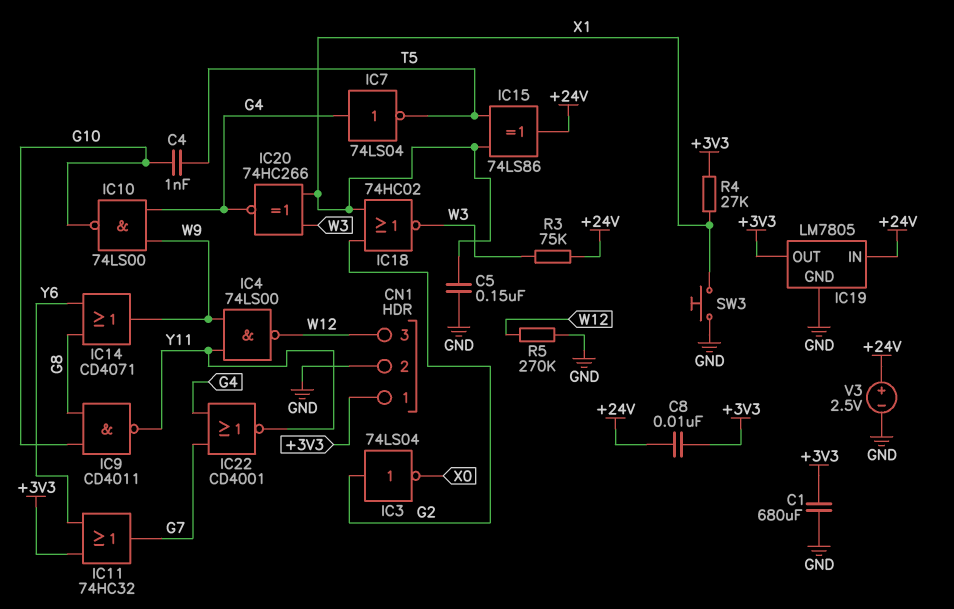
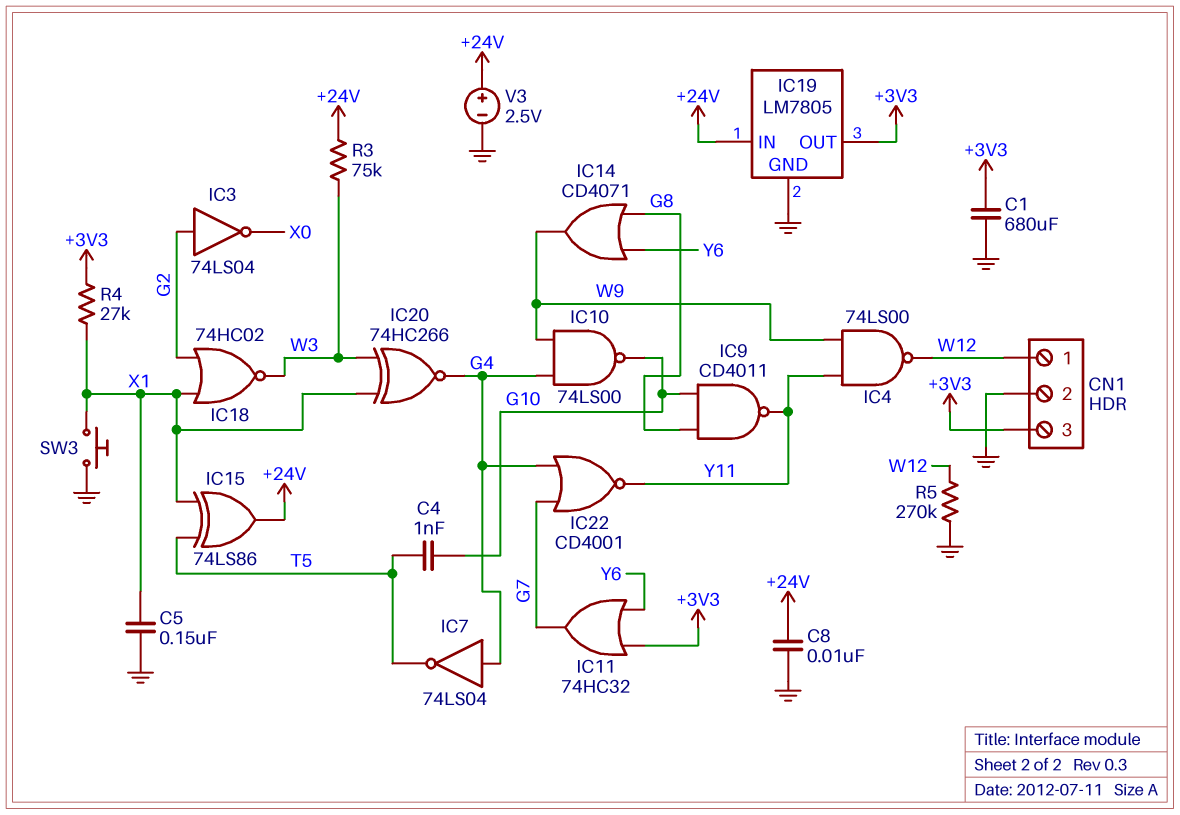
C8: 10nF (+3V3, +24V) -> 10nF (+24V, GND)
CN1 pin 1: +3V3 -> W12
CN1 pin 3: W12 -> +3V3

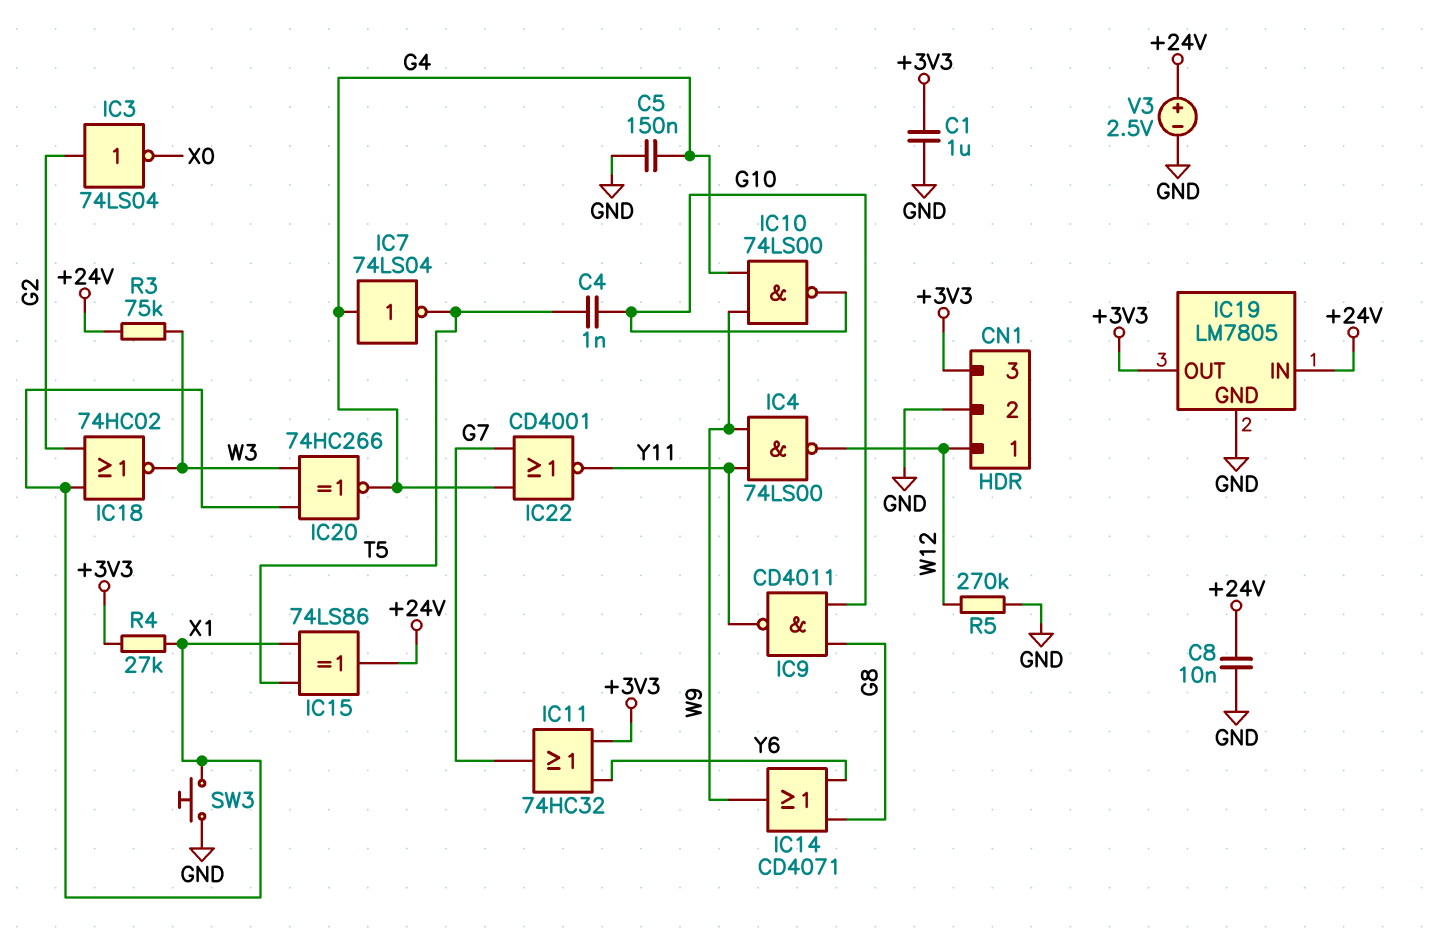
C1: 680uF (+3V3, GND) -> 1uF (+3V3, GND)
C5: 150nF (GND, X1) -> 150nF (G4, GND)

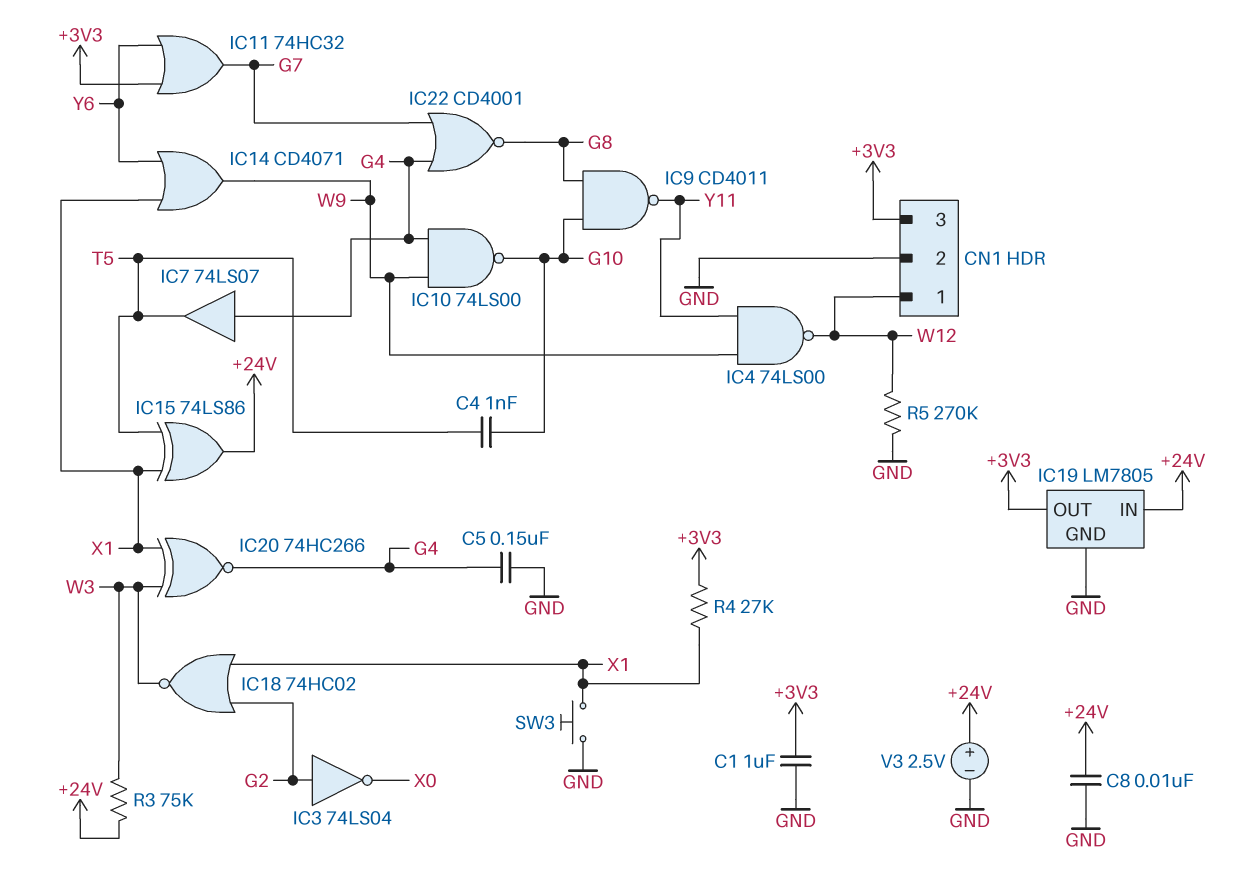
IC7: NOT 74LS04 (in G4, out T5) -> buffer 74LS07 (in G4, out T5)
IC14: OR CD4071 (in G8, in Y6, out W9) -> OR CD4071 (in X1, in Y6, out W9)
IC22: NOR CD4001 (in G4, in G7, out Y11) -> NOR CD4001 (in G4, in G7, out G8)

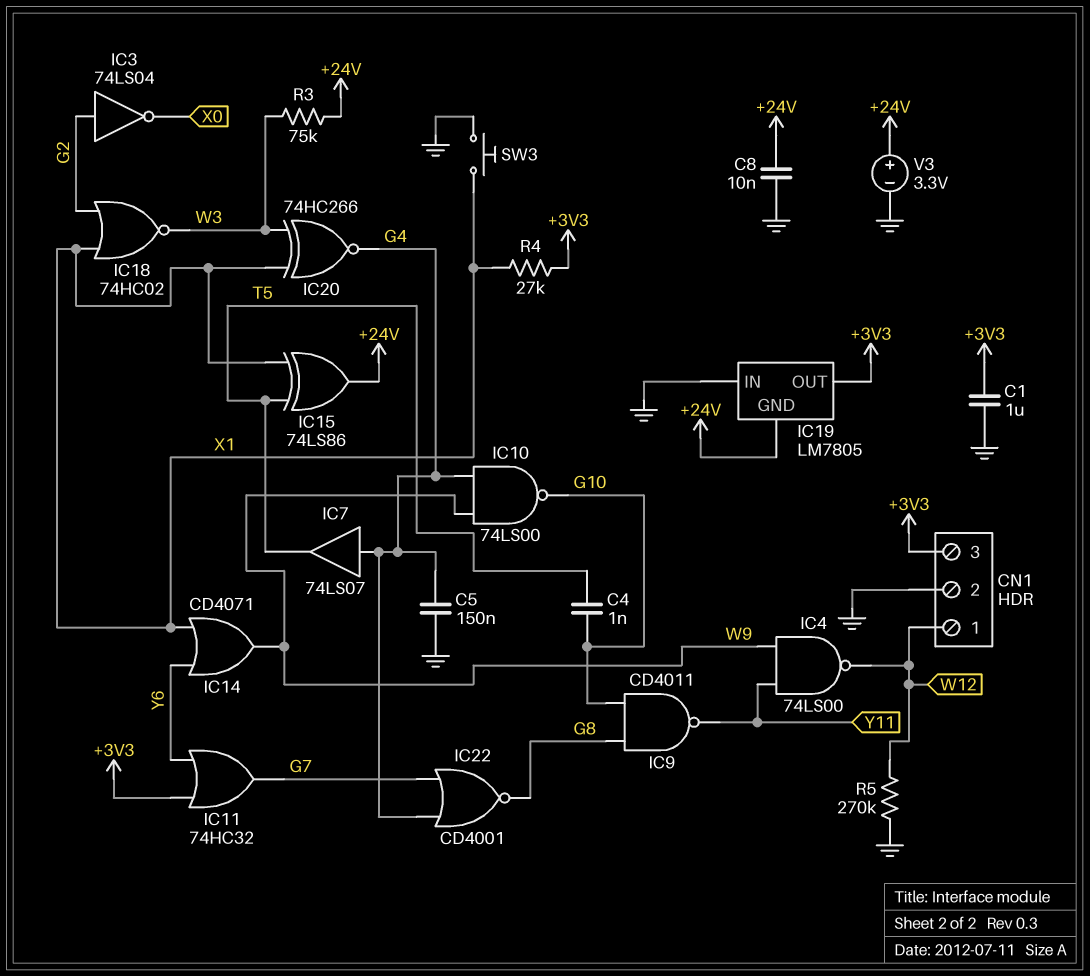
IC19 pin GND: GND -> +24V
IC19 pin IN: +24V -> GND
V3: 2.5V (plus +24V, minus GND) -> 3.3V (plus +24V, minus GND)

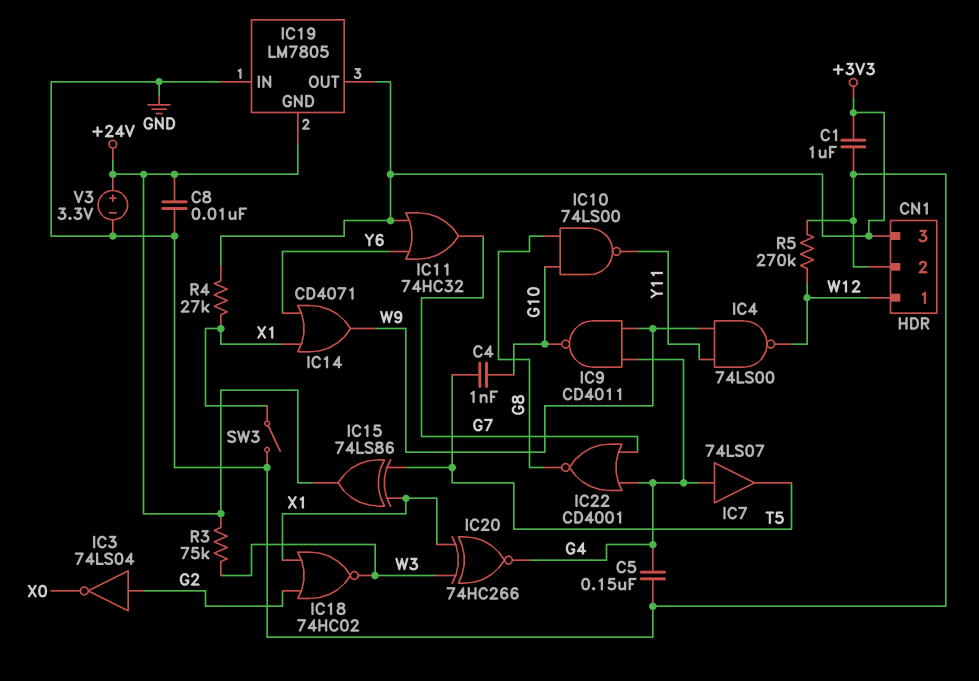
IC9: NAND CD4011 (in G8, in G10, out Y11) -> NAND CD4011 (in G4, in W9, out G10)
IC10: NAND 74LS00 (in G4, in W9, out G10) -> NAND 74LS00 (in G8, in G10, out Y11)
SW3: button (GND, X1) -> switch (GND, X1)

